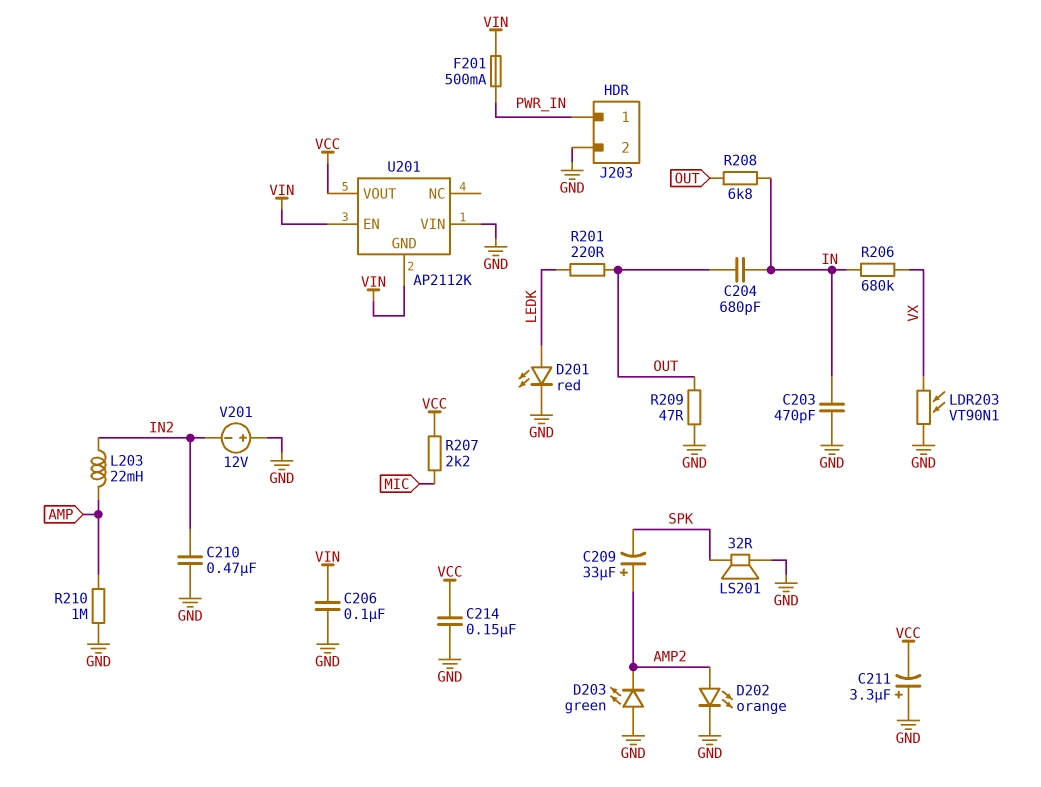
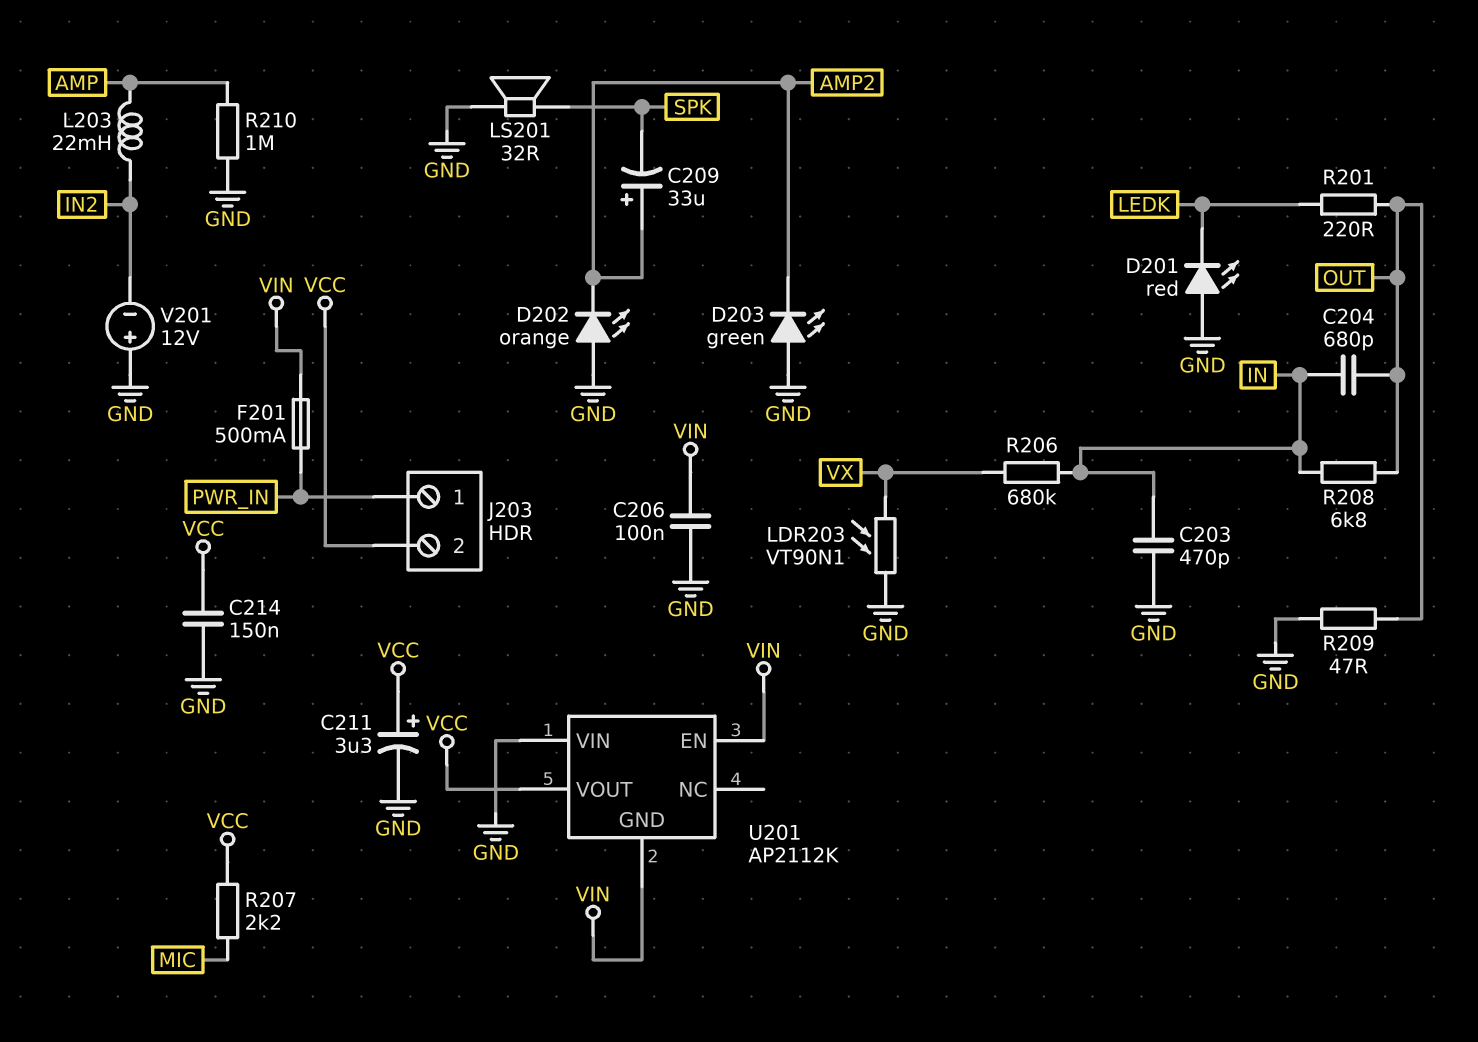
C210: 470nF (GND, IN2) -> none
C211: 3.3uF (plus GND, minus VCC) -> 3.3uF (plus VCC, minus GND)
D201: LED red (A LEDK, K GND) -> LED red (A GND, K LEDK)
D202: LED orange (A AMP2, K GND) -> LED orange (A GND, K AMP2)
J203 pin 2: GND -> VCC

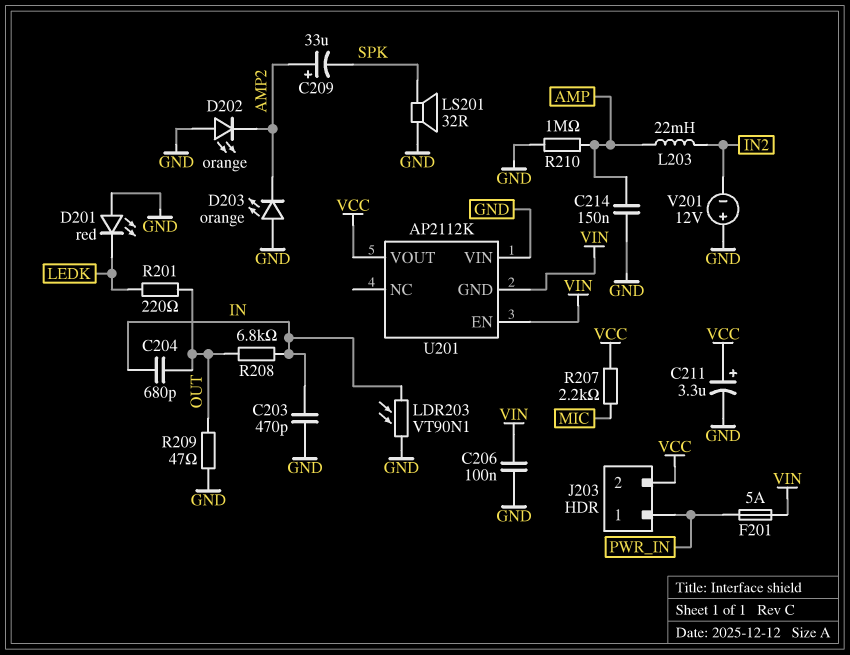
C214: 150nF (GND, VCC) -> 150nF (AMP, GND)
D203: LED green (A GND, K AMP2) -> LED orange (A GND, K AMP2)
F201: 500mA (PWR_IN, VIN) -> 5A (PWR_IN, VIN)
LDR203: VT90N1 (GND, VX) -> VT90N1 (GND, IN)
R206: 680k (IN, VX) -> none

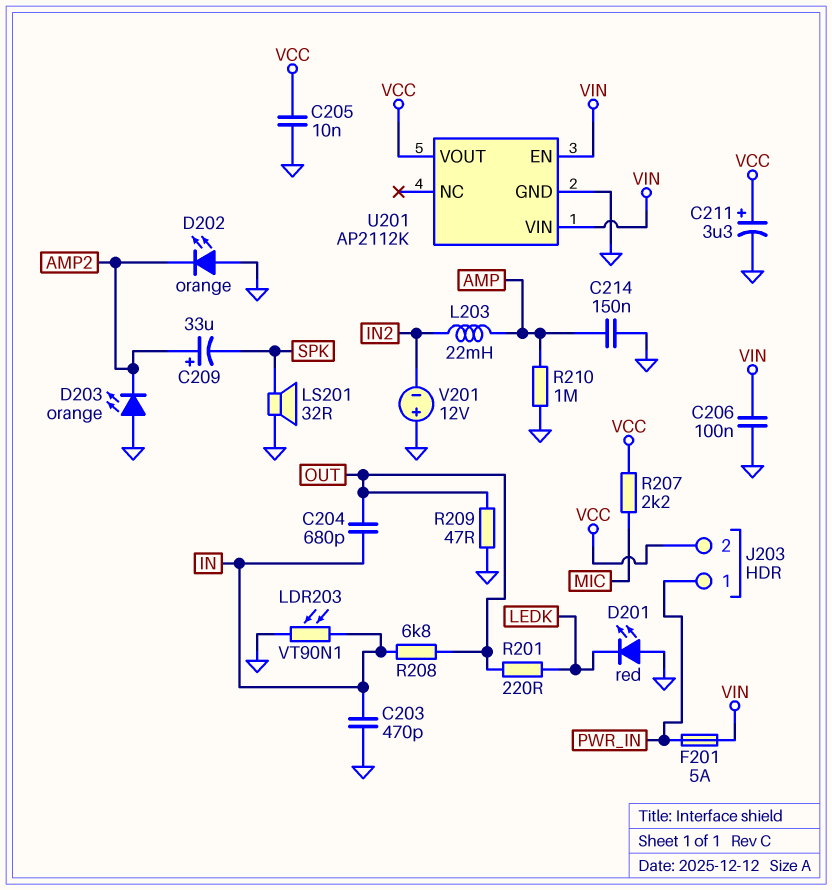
C205: none -> 10nF (GND, VCC)
U201 pin GND: VIN -> GND
U201 pin VIN: GND -> VIN

